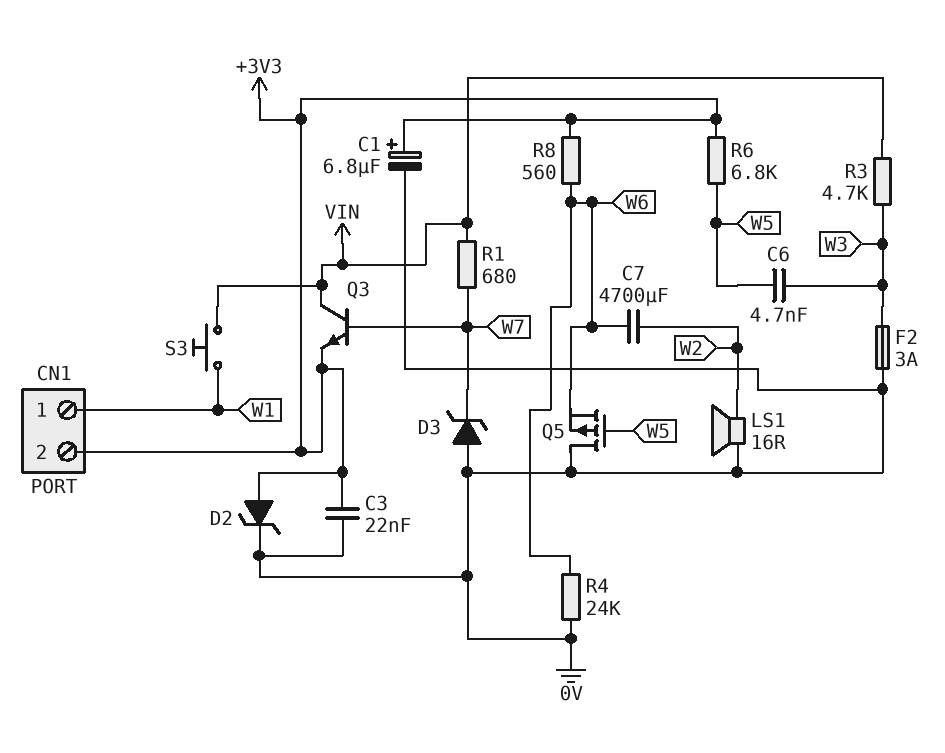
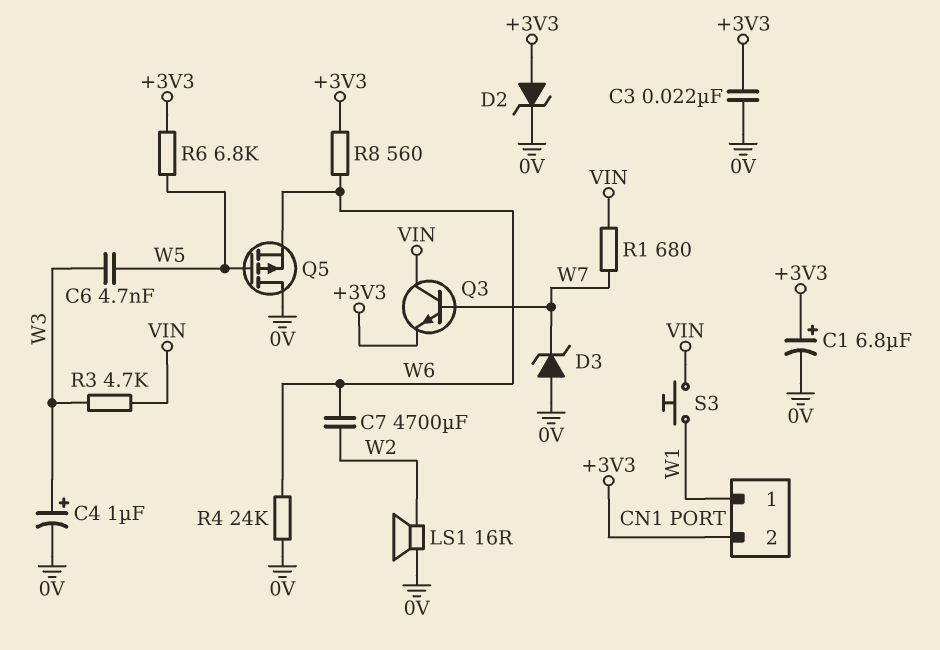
C4: none -> 1uF (plus W3, minus 0V)
F2: 3A (0V, W3) -> none

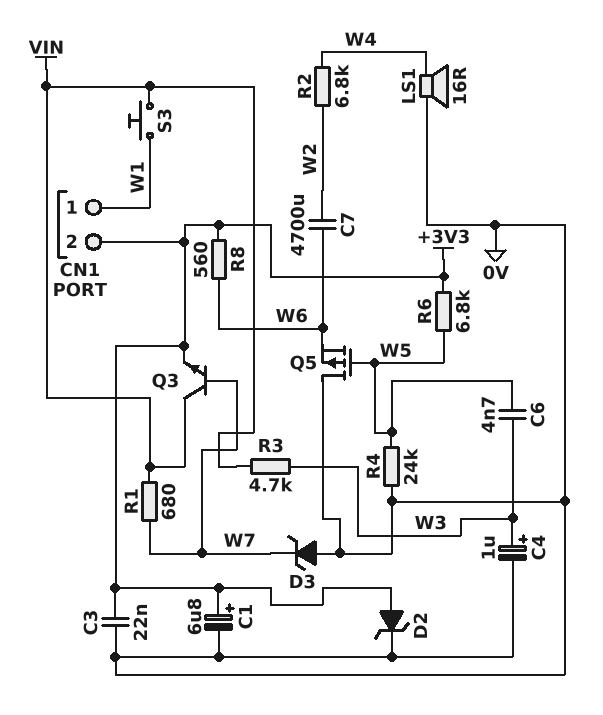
LS1: speaker 16R (0V, W2) -> speaker 16R (0V, W4)
R2: none -> 6.8k (W2, W4)
R4: 24k (0V, W6) -> 24k (0V, W5)

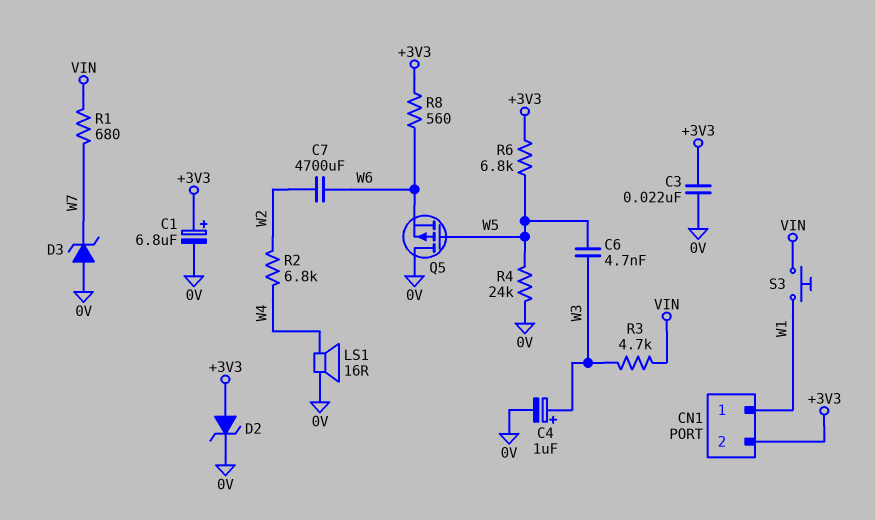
Q3: NPN (B W7, C VIN, E +3V3) -> none

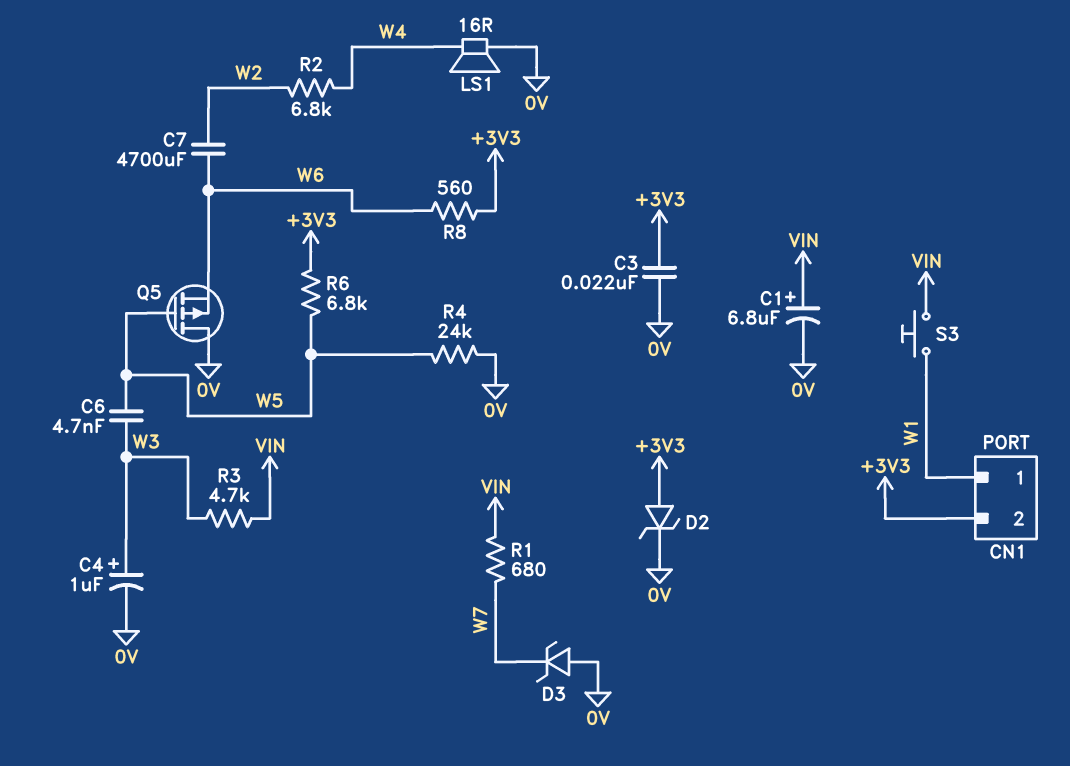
C1: 6.8uF (plus +3V3, minus 0V) -> 6.8uF (plus VIN, minus 0V)

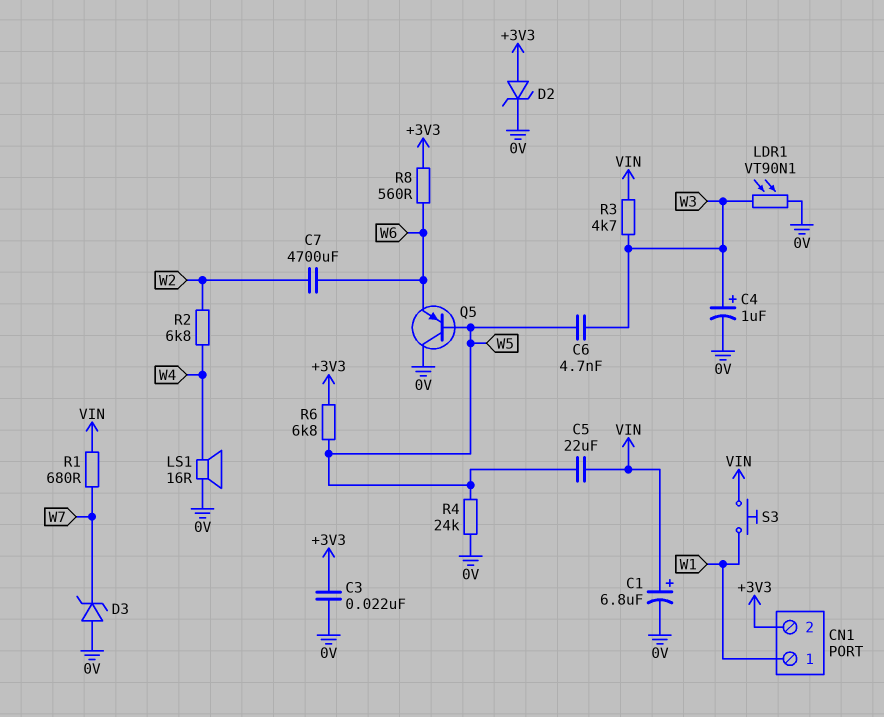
C5: none -> 22uF (VIN, W5)
LDR1: none -> VT90N1 (0V, W3)
Q5: PMOS (G W5, D 0V, S W6) -> PNP (B W5, C 0V, E W6)

